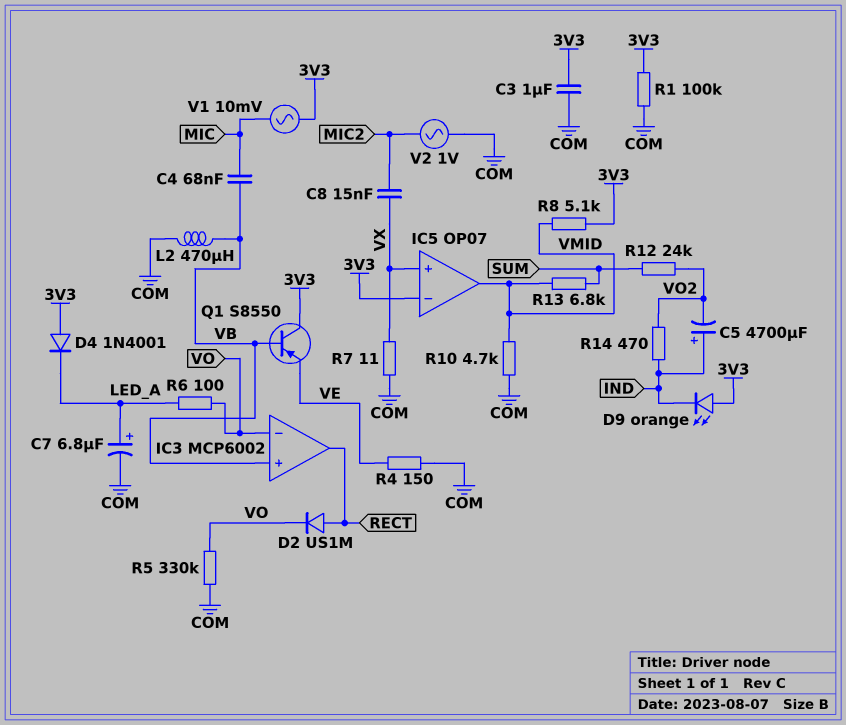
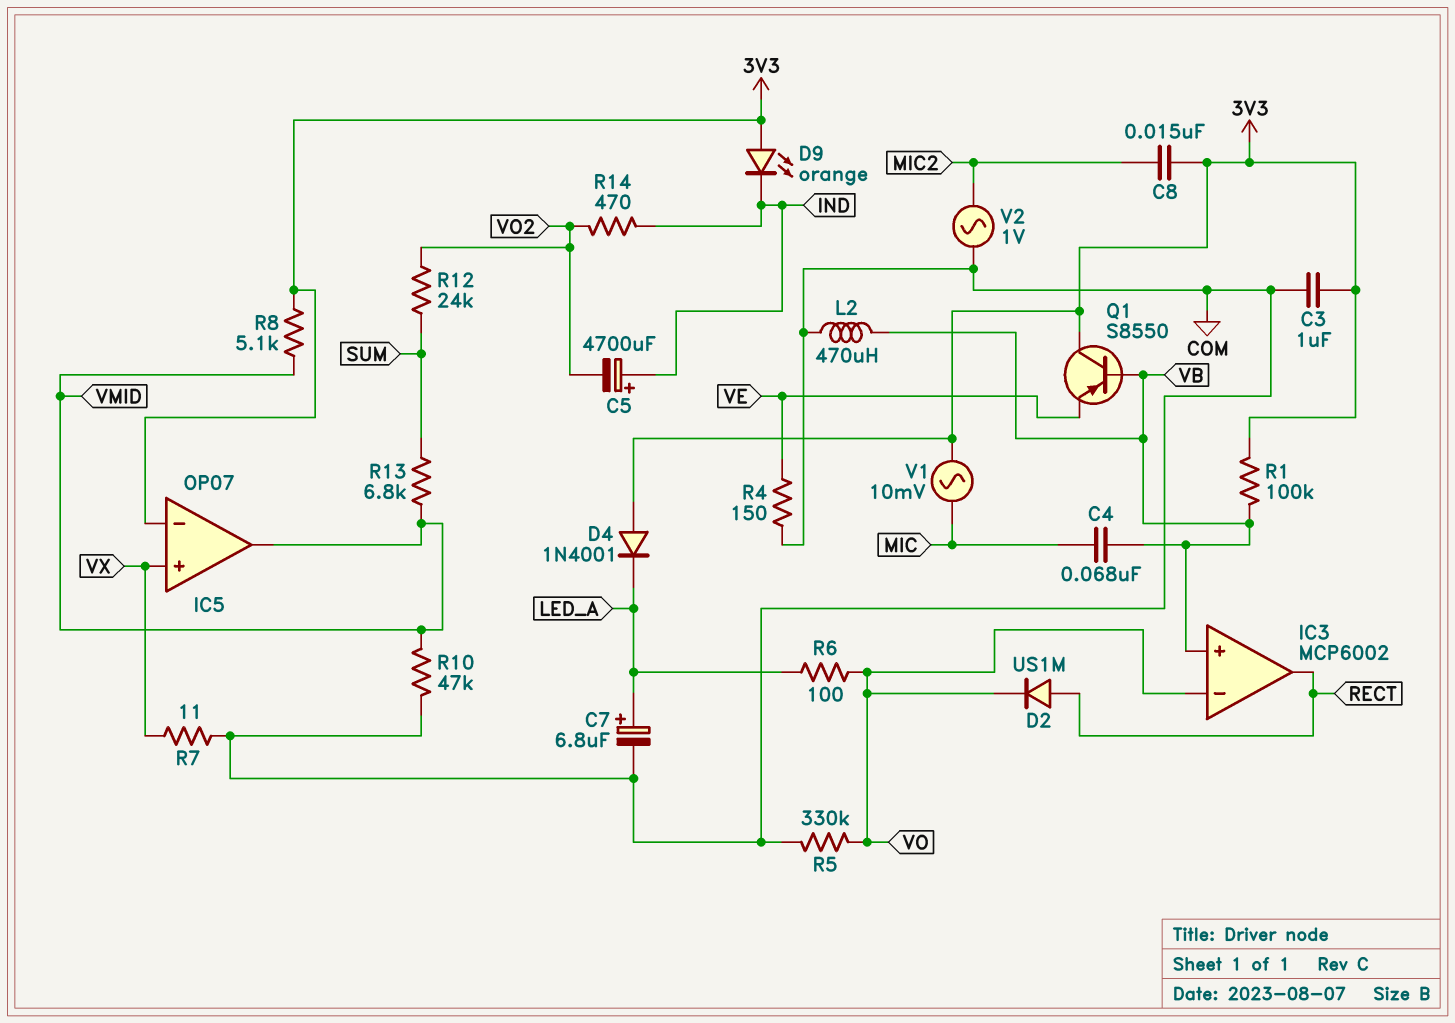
C8: 15nF (MIC2, VX) -> 15nF (3V3, MIC2)
R1: 100k (3V3, COM) -> 100k (3V3, VB)
R10: 4.7k (COM, VMID) -> 47k (COM, VMID)

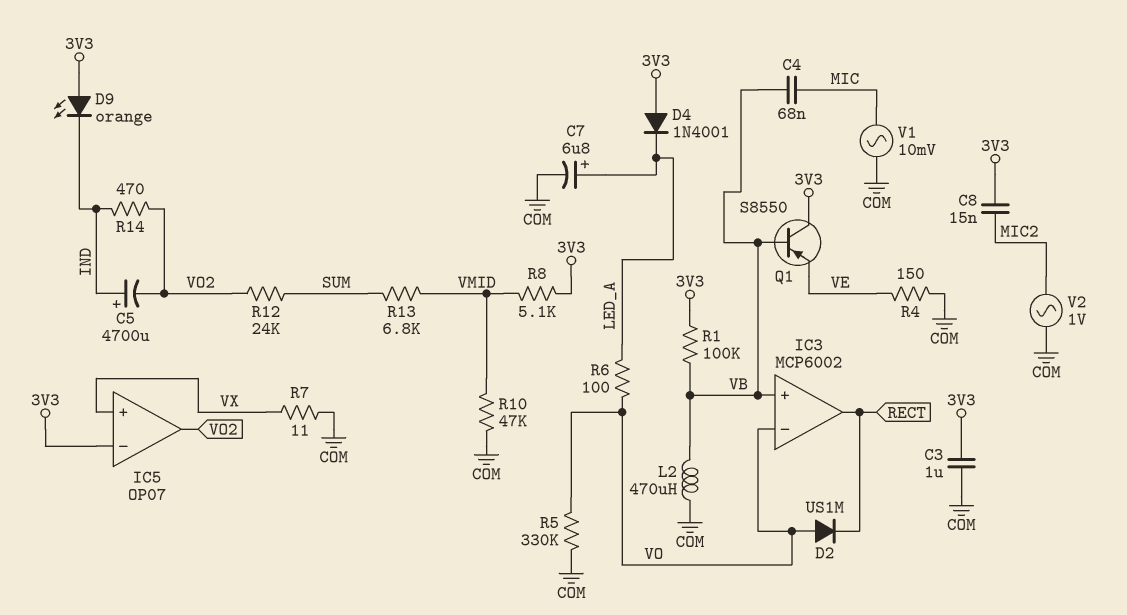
D2: diode US1M (A RECT, K VO) -> diode US1M (A VO, K RECT)
IC5 pin out: VMID -> VO2
V1: AC 10mV (3V3, MIC) -> AC 10mV (COM, MIC)

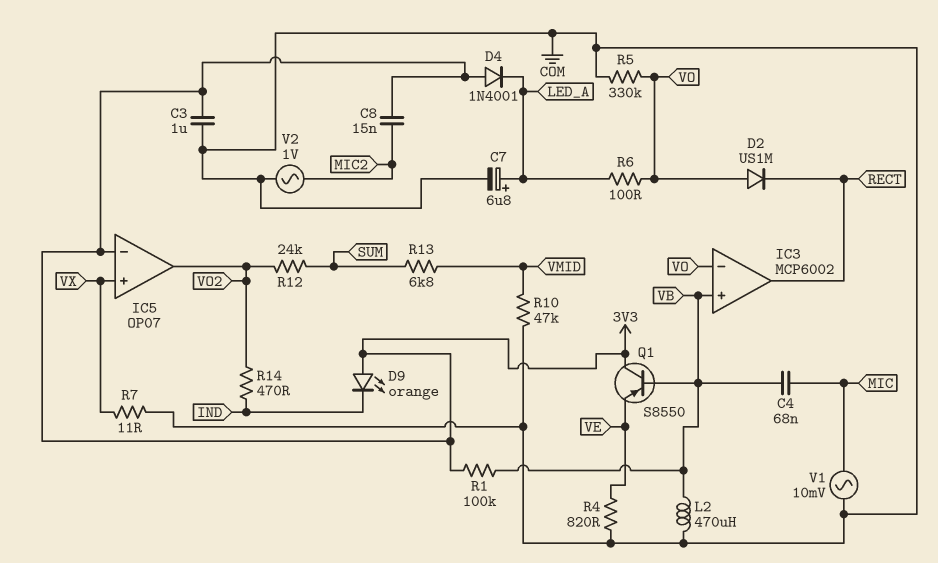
C5: 4700uF (plus IND, minus VO2) -> none
R4: 150 (COM, VE) -> 820 (COM, VE)
R8: 5.1k (3V3, VMID) -> none

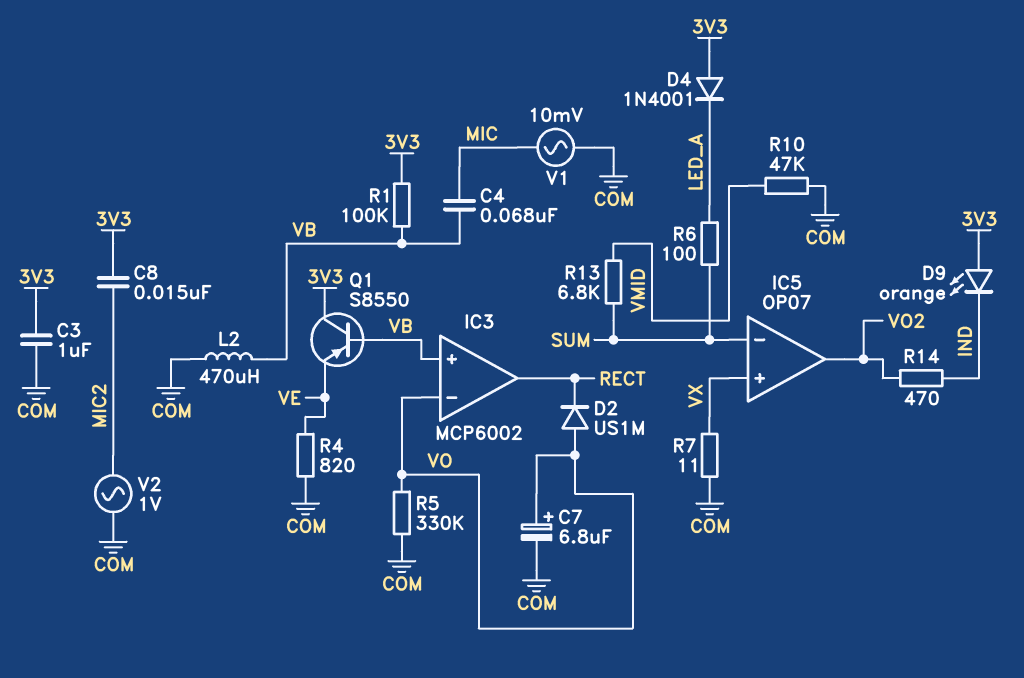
C7: 6.8uF (plus LED_A, minus COM) -> 6.8uF (plus VO, minus COM)
IC5 pin in-: 3V3 -> SUM
R6: 100 (LED_A, VO) -> 100 (LED_A, SUM)
R12: 24k (SUM, VO2) -> none

